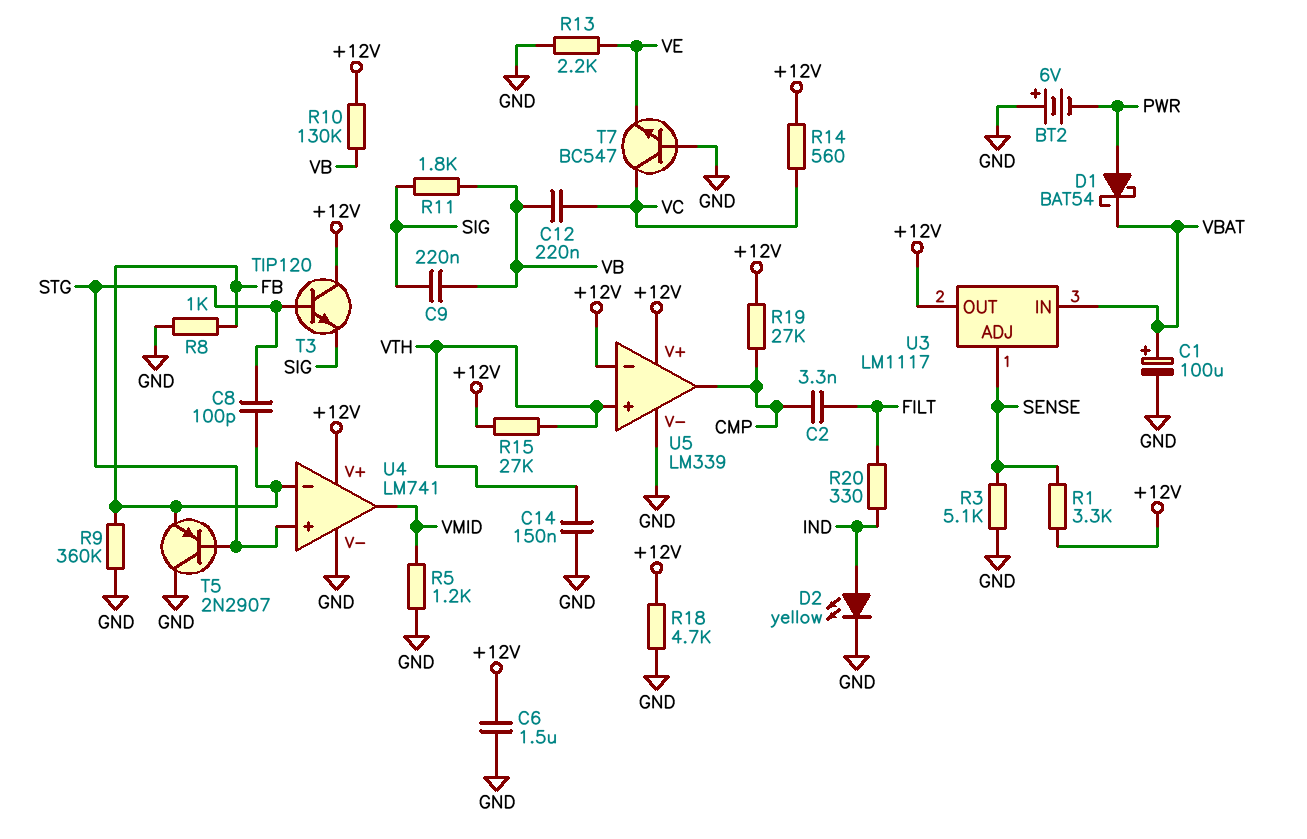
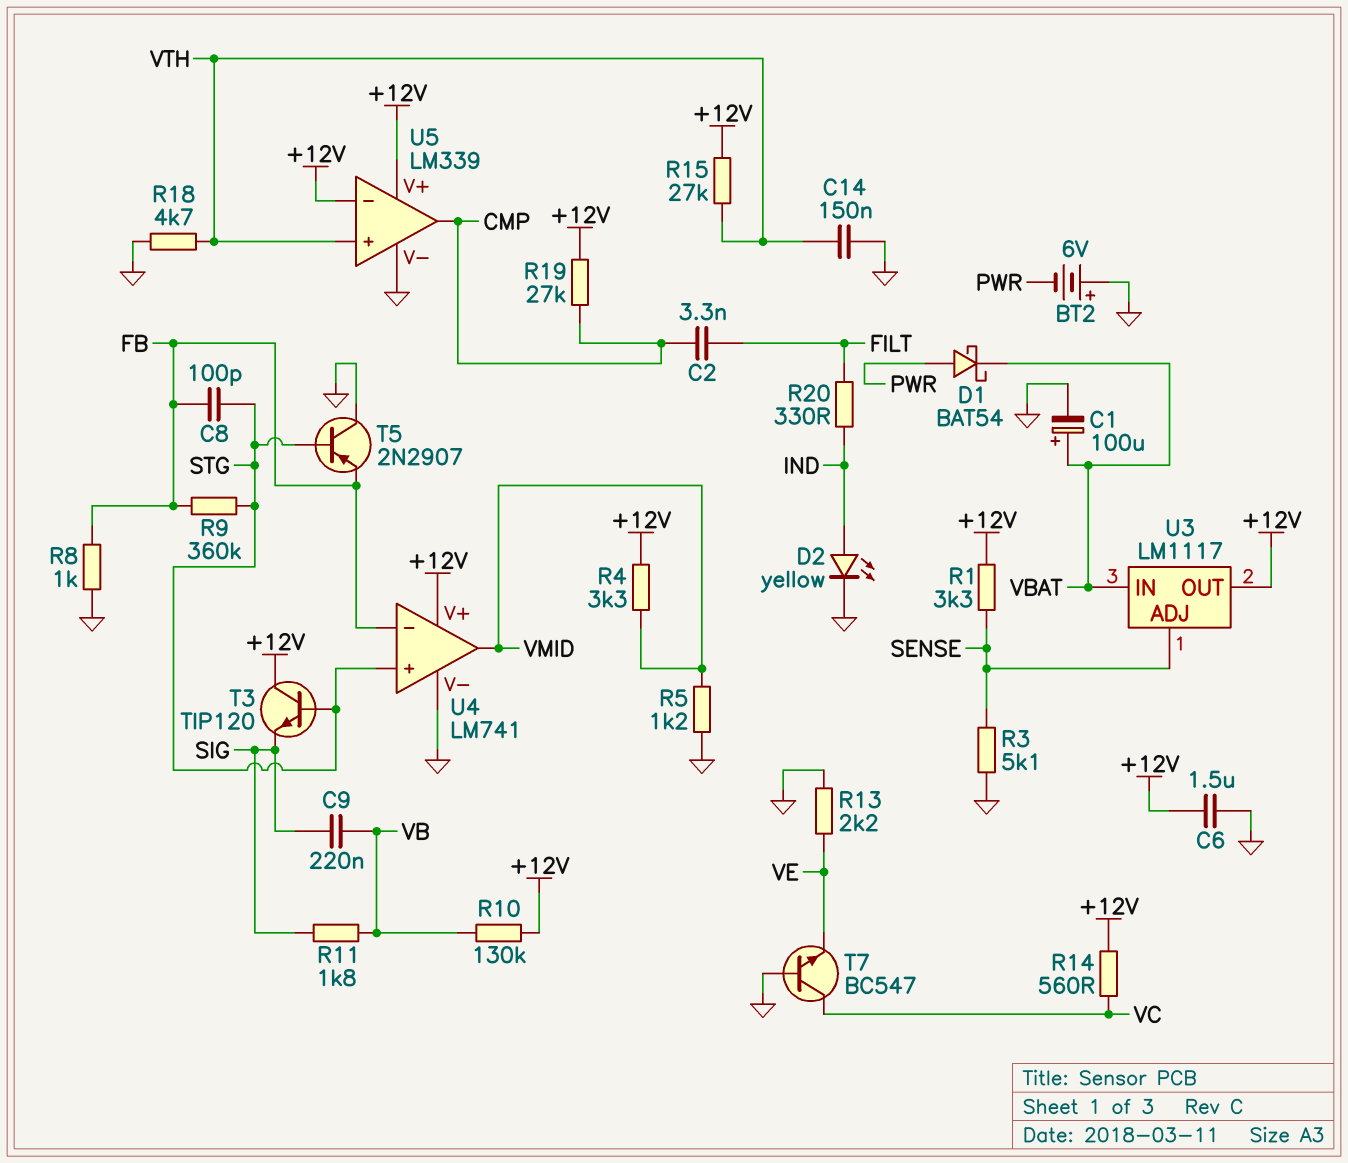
C12: 220nF (VB, VC) -> none
R4: none -> 3.3k (+12V, VMID)
R9: 360k (FB, GND) -> 360k (FB, STG)
R18: 4.7k (+12V, GND) -> 4.7k (GND, VTH)

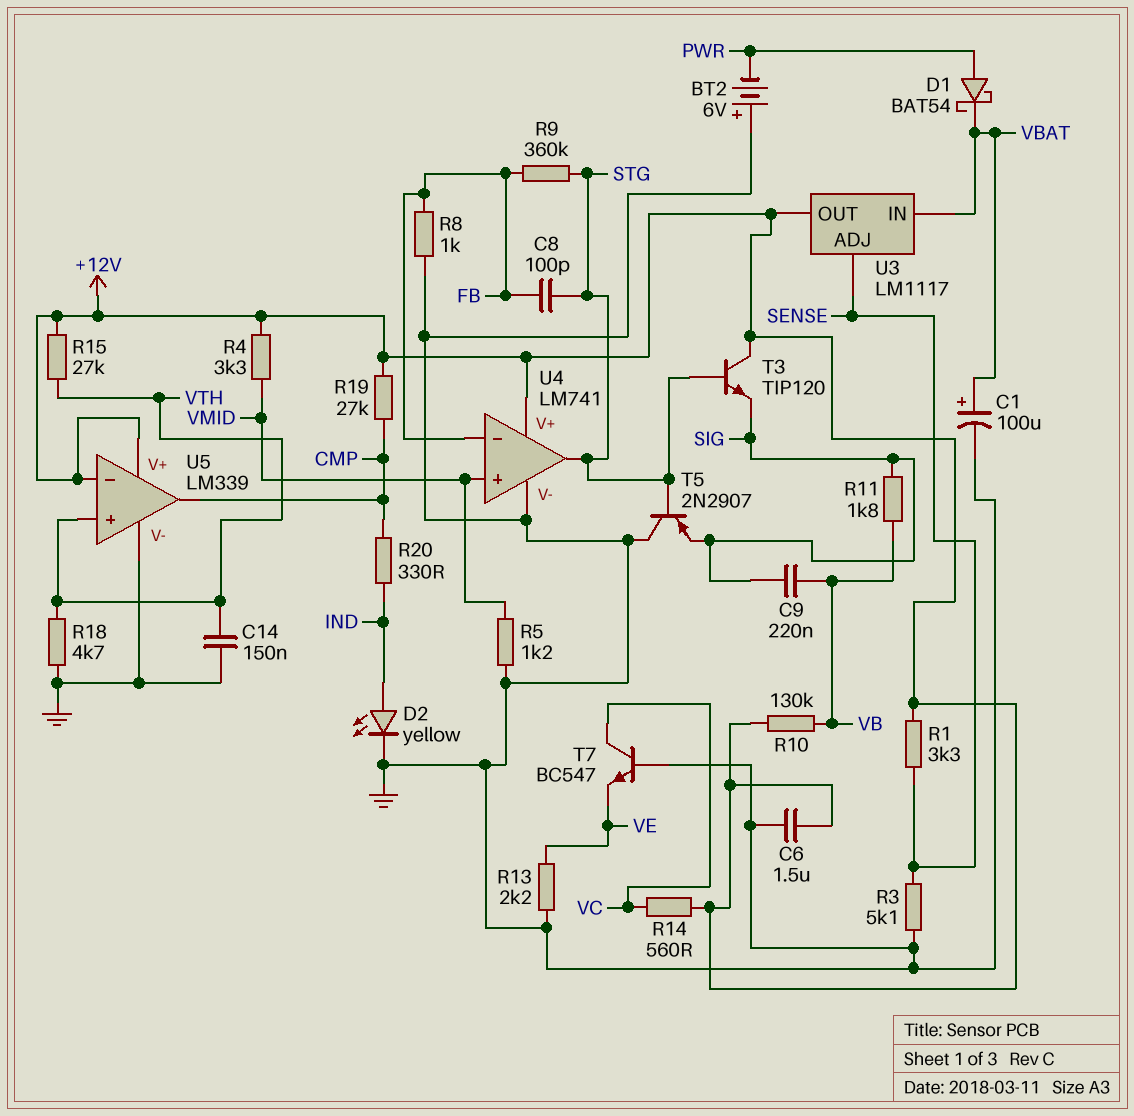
C2: 3.3nF (CMP, FILT) -> none
R20: 330 (FILT, IND) -> 330 (CMP, IND)
T5: PNP 2N2907 (B STG, C GND, E FB) -> PNP 2N2907 (B STG, C GND, E SIG)
U4 pin in+: STG -> VMID
U4 pin out: VMID -> STG

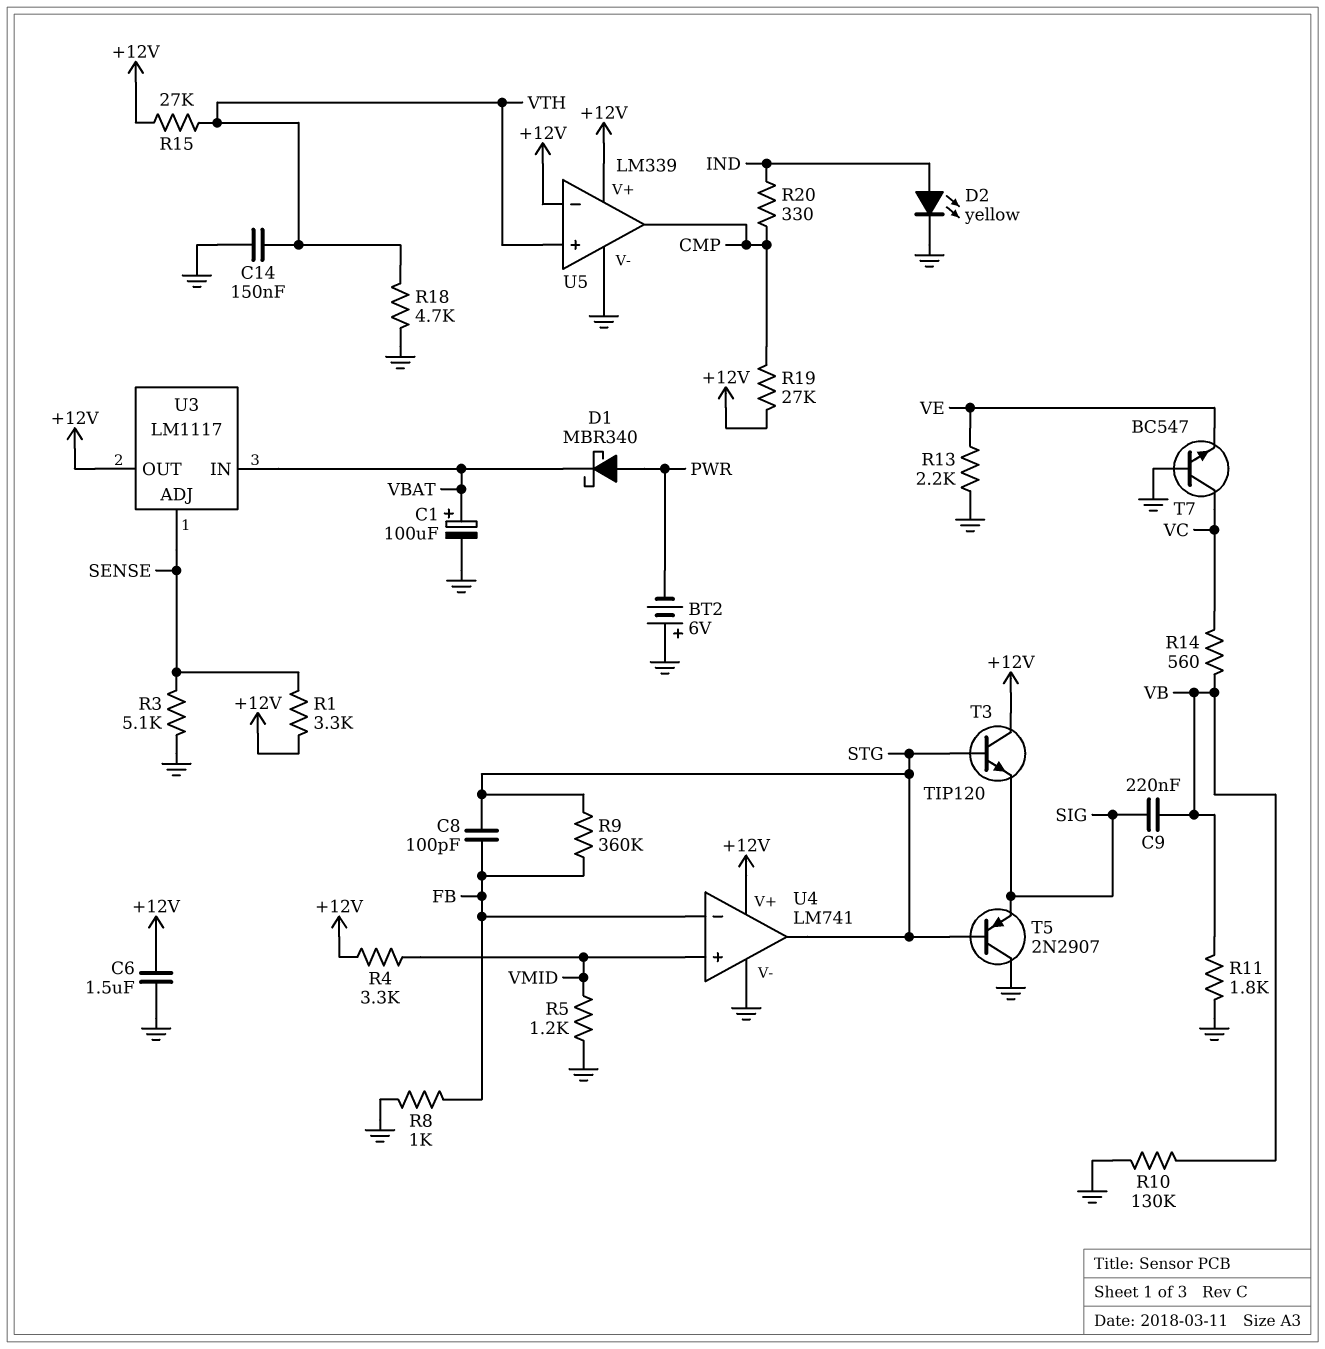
D1: schottky BAT54 (A PWR, K VBAT) -> schottky MBR340 (A PWR, K VBAT)
R10: 130k (+12V, VB) -> 130k (GND, VB)
R11: 1.8k (SIG, VB) -> 1.8k (GND, VB)
R14: 560 (+12V, VC) -> 560 (VB, VC)

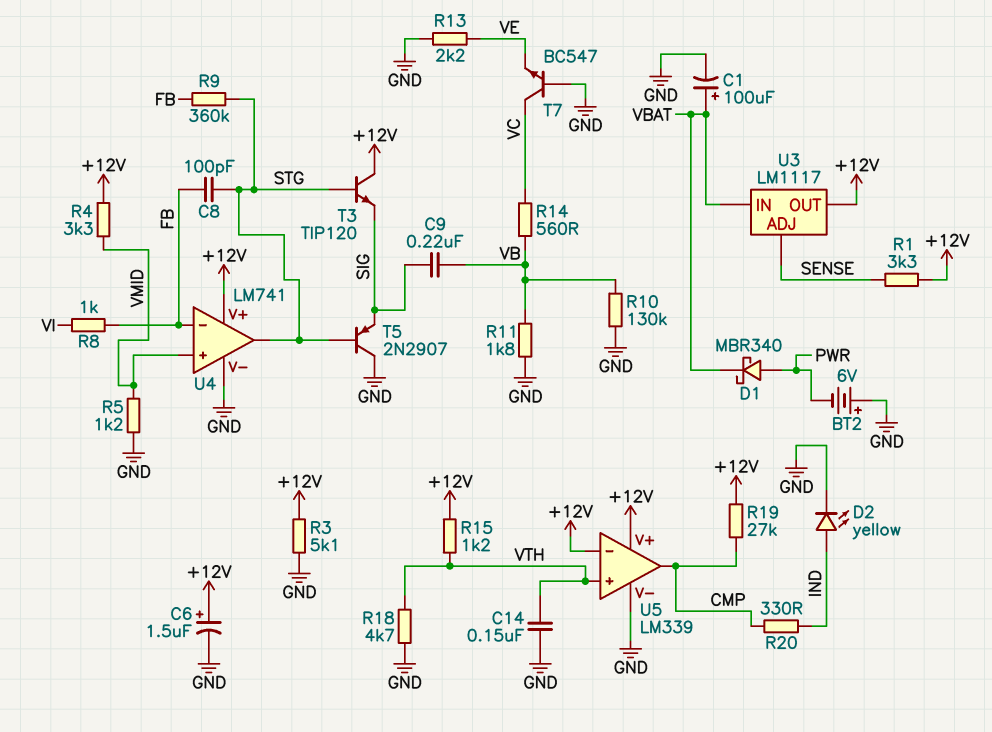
C6: 1.5uF (+12V, GND) -> 1.5uF (plus +12V, minus GND)
R3: 5.1k (GND, SENSE) -> 5.1k (+12V, GND)
R8: 1k (FB, GND) -> 1k (FB, VI)
R15: 27k (+12V, VTH) -> 1.2k (+12V, VTH)

